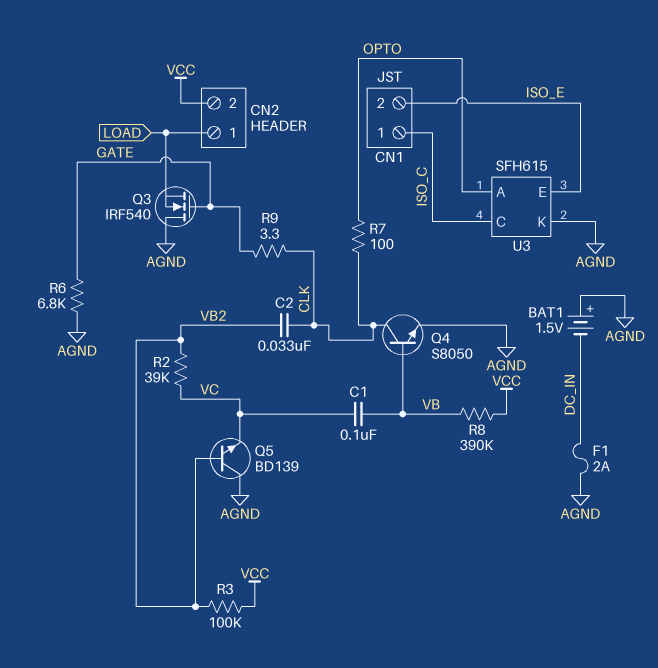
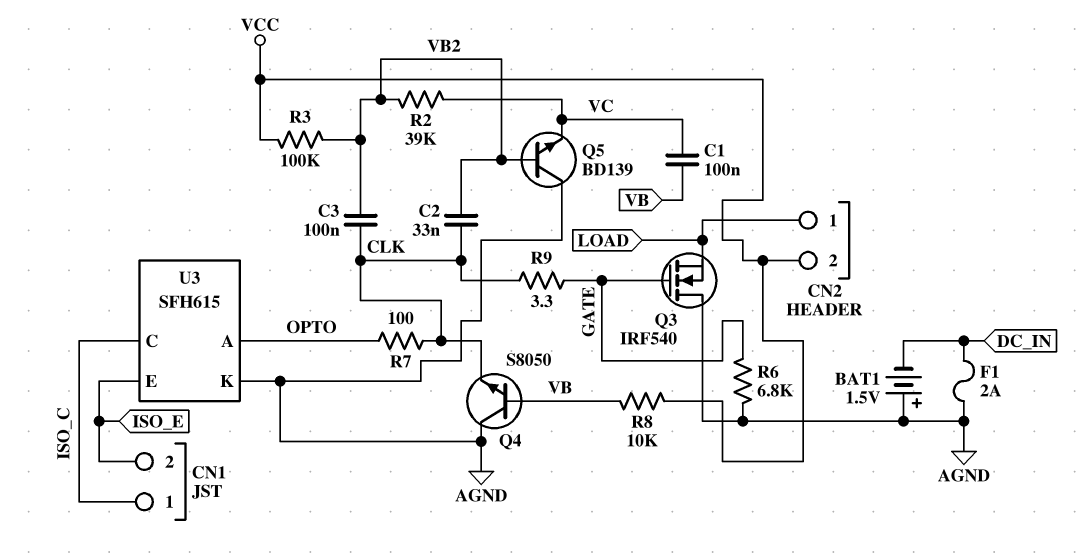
C3: none -> 100nF (CLK, VB2)
Q4: NPN S8050 (B VB, C CLK, E AGND) -> NPN S8050 (B VB, C AGND, E CLK)
R8: 390k (VB, VCC) -> 10k (VB, VCC)

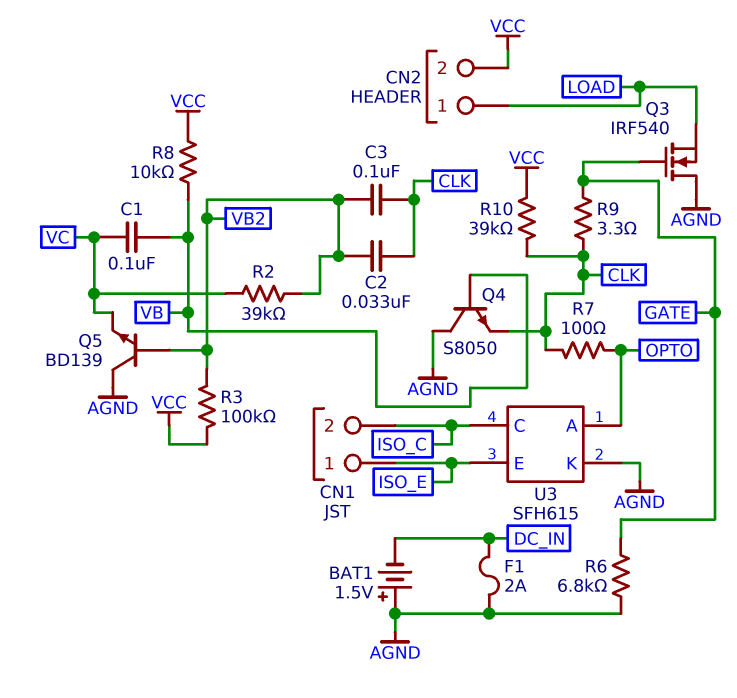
CN1 pin 1: ISO_C -> ISO_E
CN1 pin 2: ISO_E -> ISO_C
R10: none -> 39k (CLK, VCC)

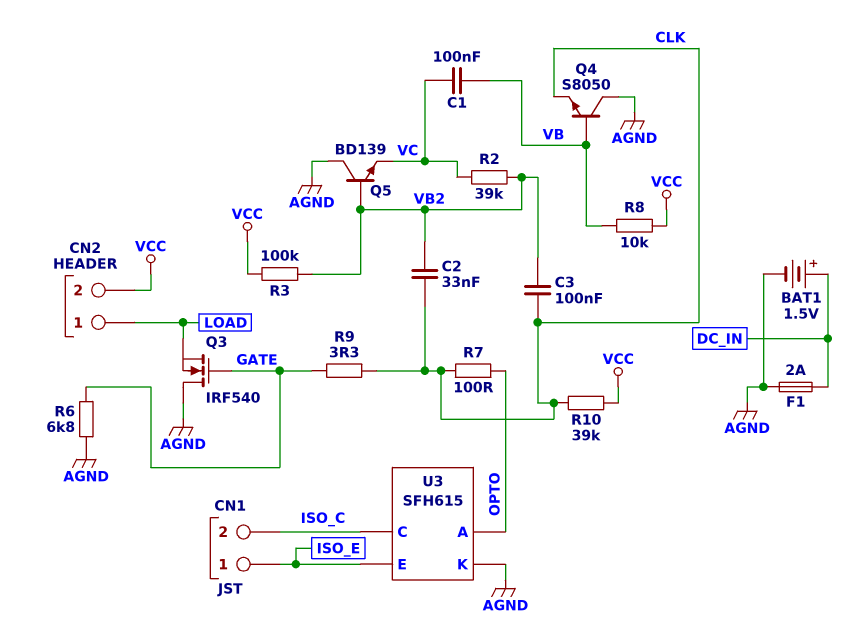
BAT1: 1.5V (plus AGND, minus DC_IN) -> 1.5V (plus DC_IN, minus AGND)

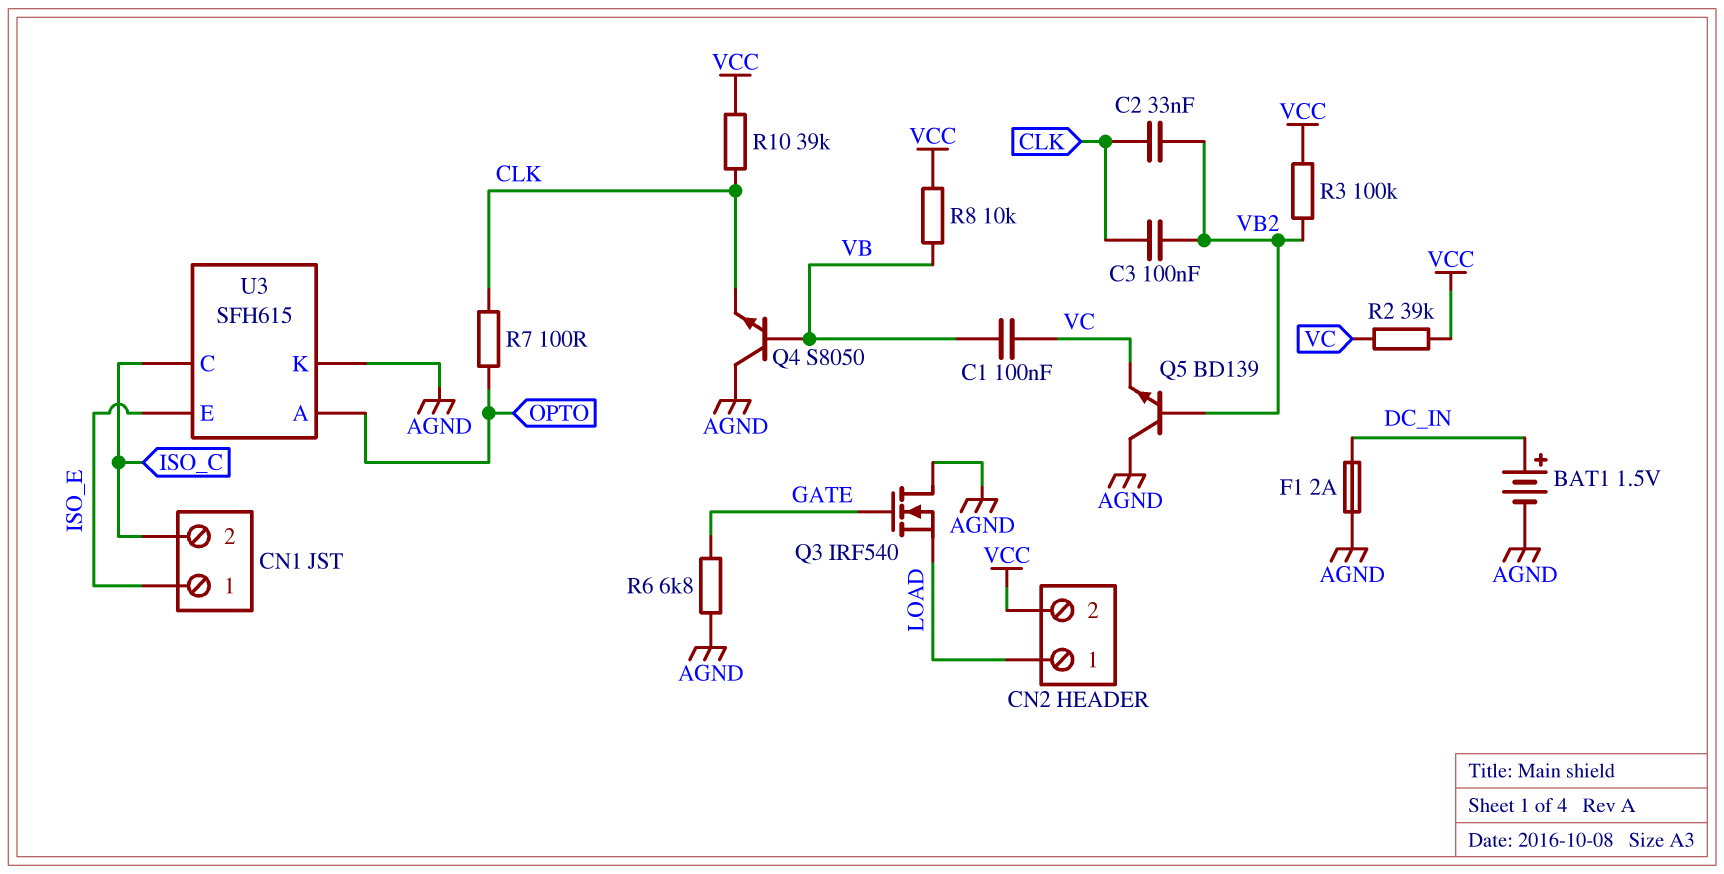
R2: 39k (VB2, VC) -> 39k (VC, VCC)
R9: 3.3 (CLK, GATE) -> none

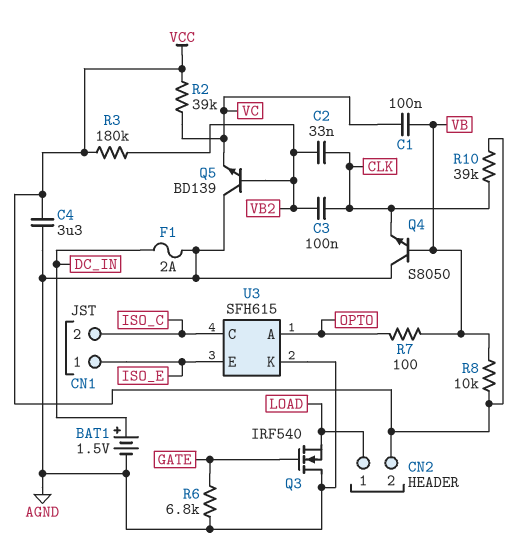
C4: none -> 3.3uF (AGND, VCC)
R3: 100k (VB2, VCC) -> 180k (VB2, VCC)
R7: 100 (CLK, OPTO) -> 100 (OPTO, VB)

